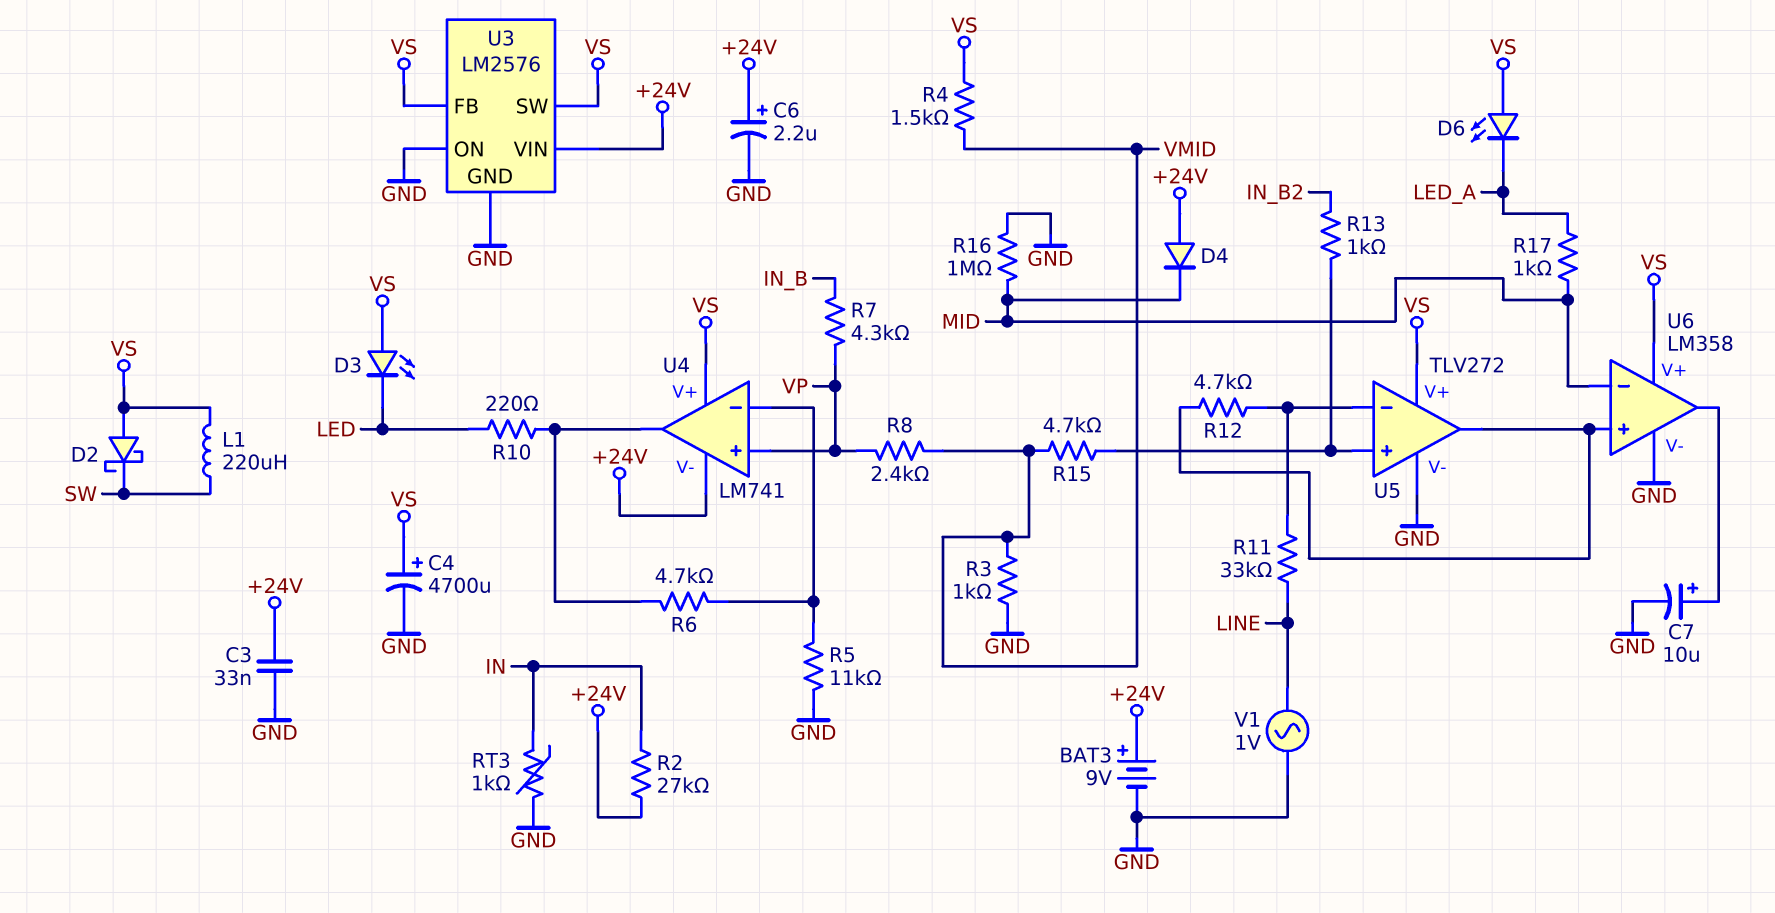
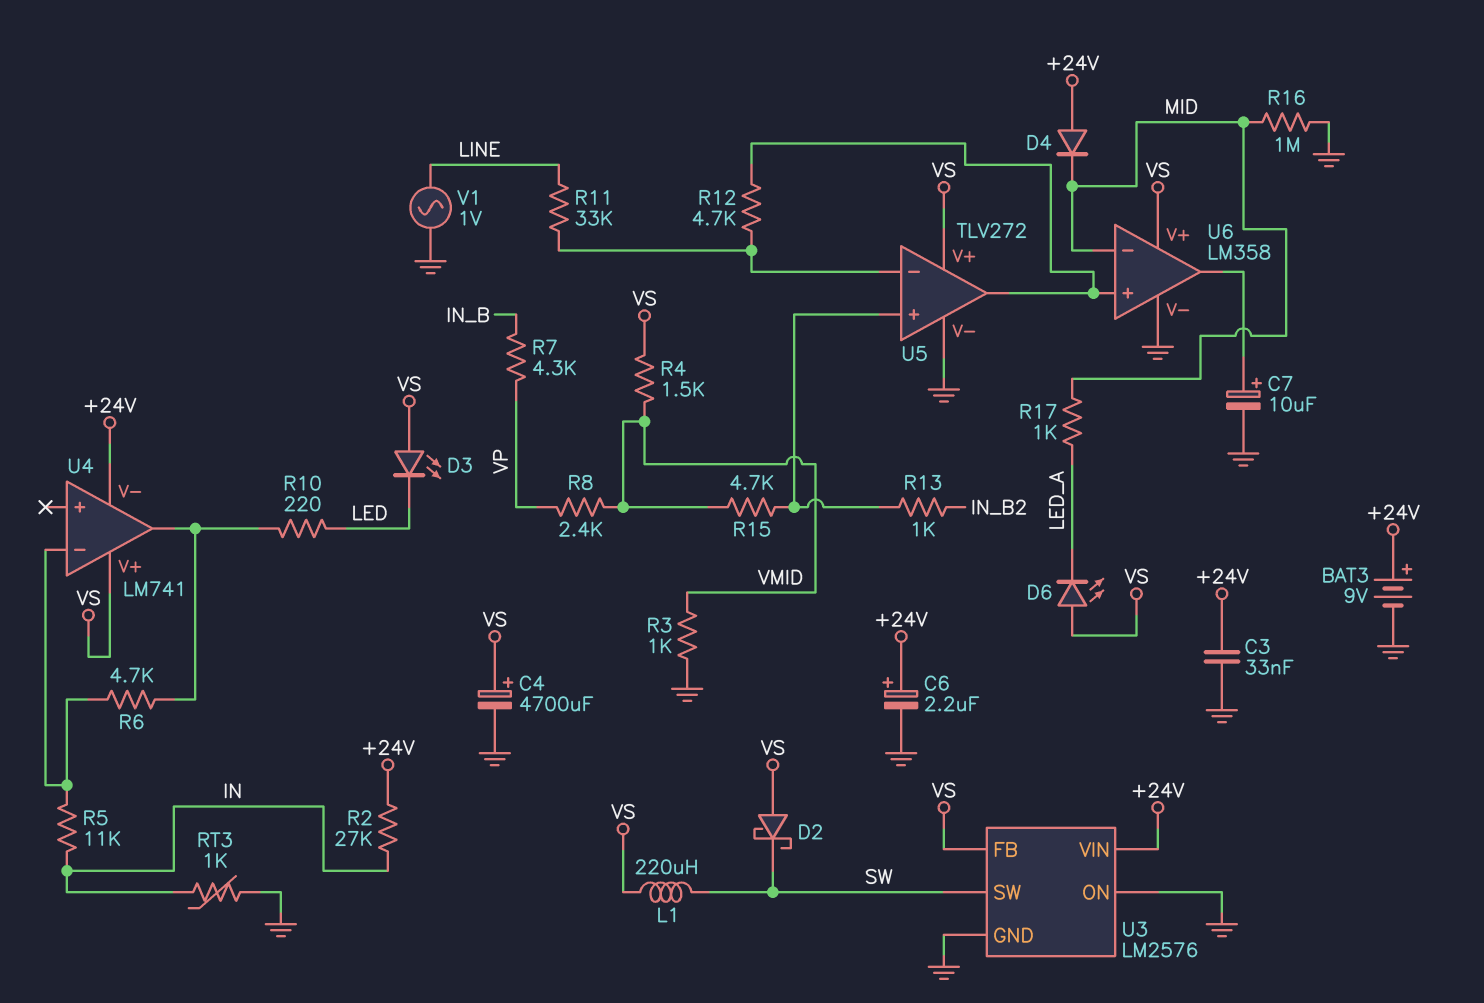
R5: 11k (GND, U4/in-) -> 11k (IN, U4/in-)
U3 pin SW: VS -> SW
U4 pin in+: VP -> none

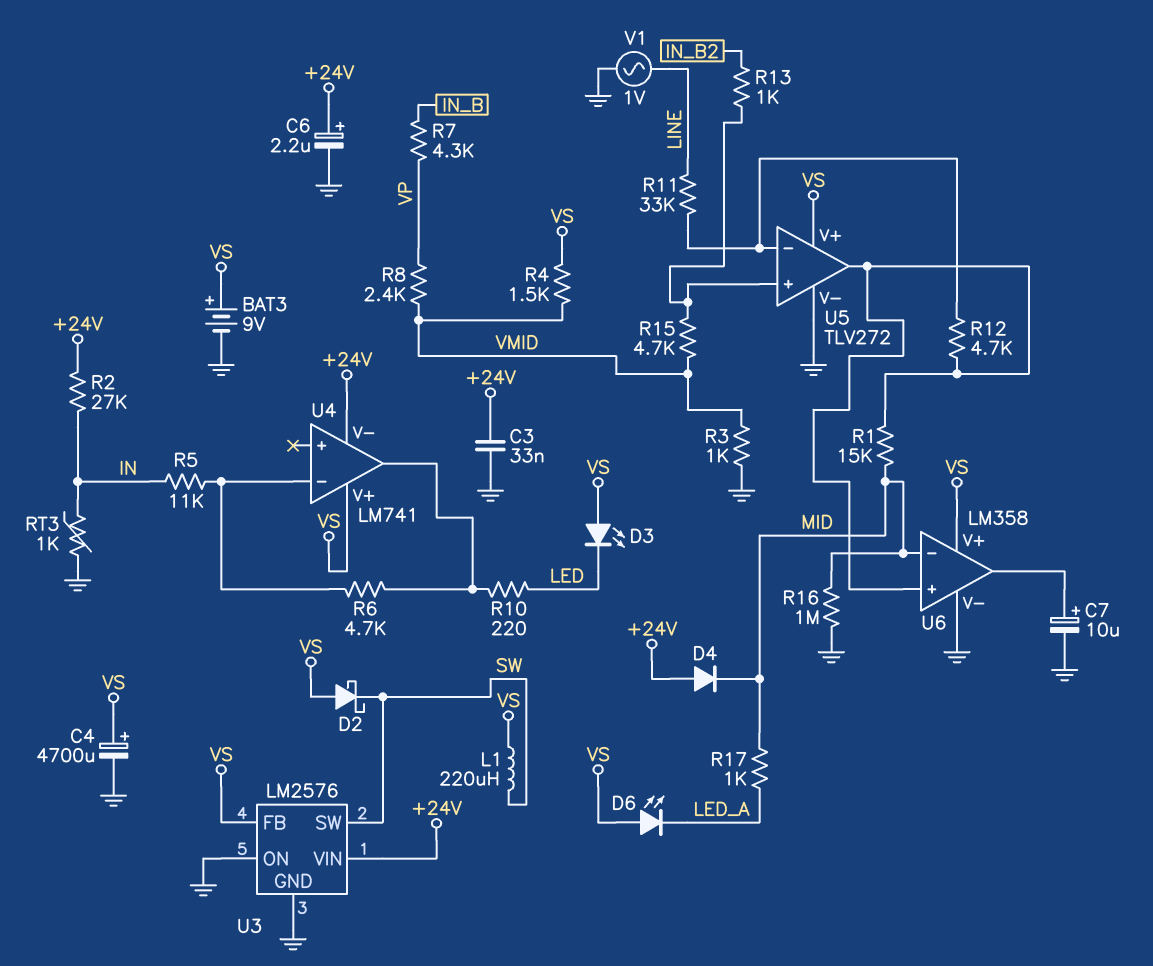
BAT3: 9V (plus +24V, minus GND) -> 9V (plus VS, minus GND)
R1: none -> 15k (MID, U5/out)

